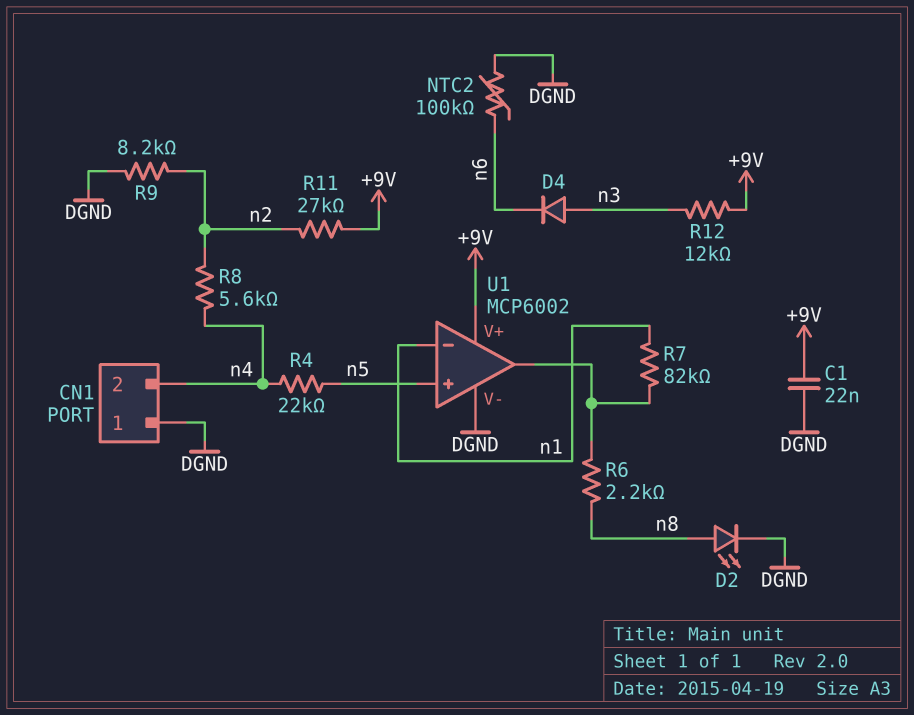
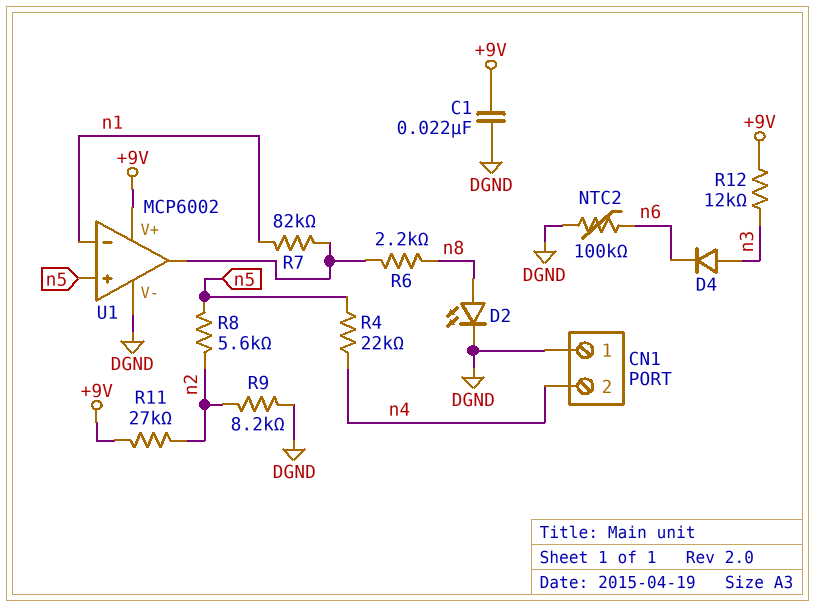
R8: 5.6k (n2, n4) -> 5.6k (n2, n5)

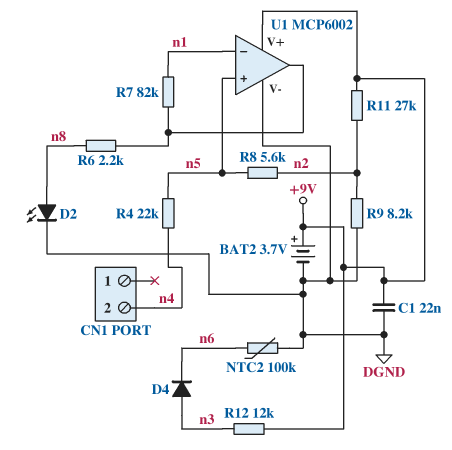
BAT2: none -> 3.7V (plus +9V, minus DGND)
CN1 pin 1: DGND -> none

